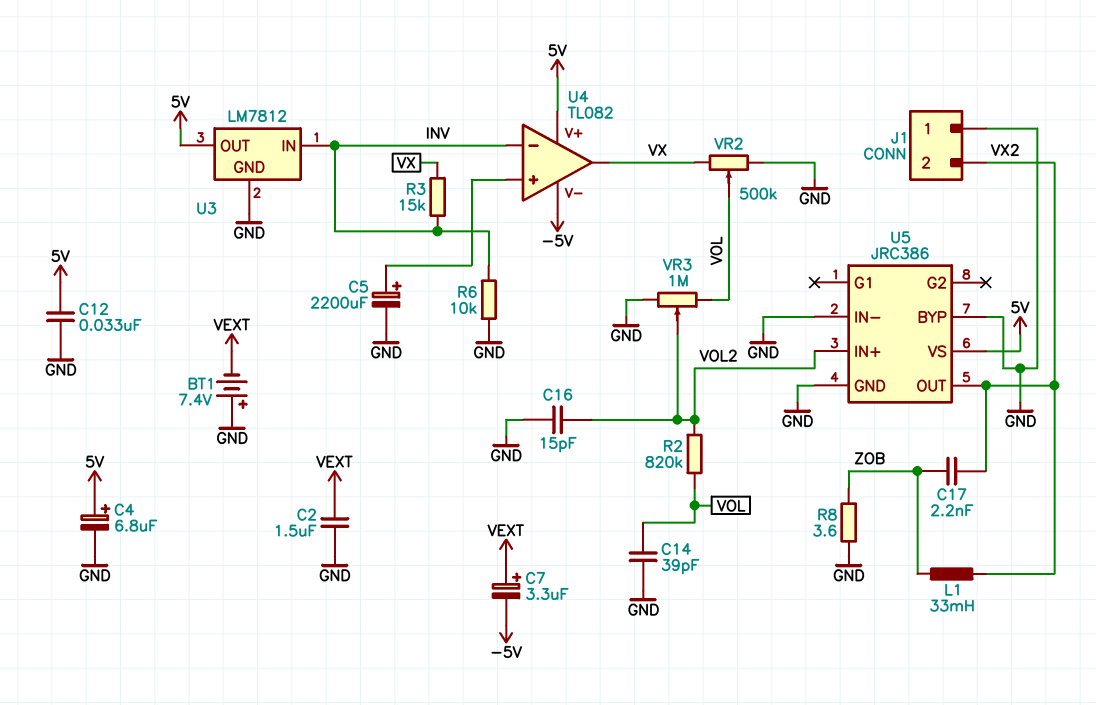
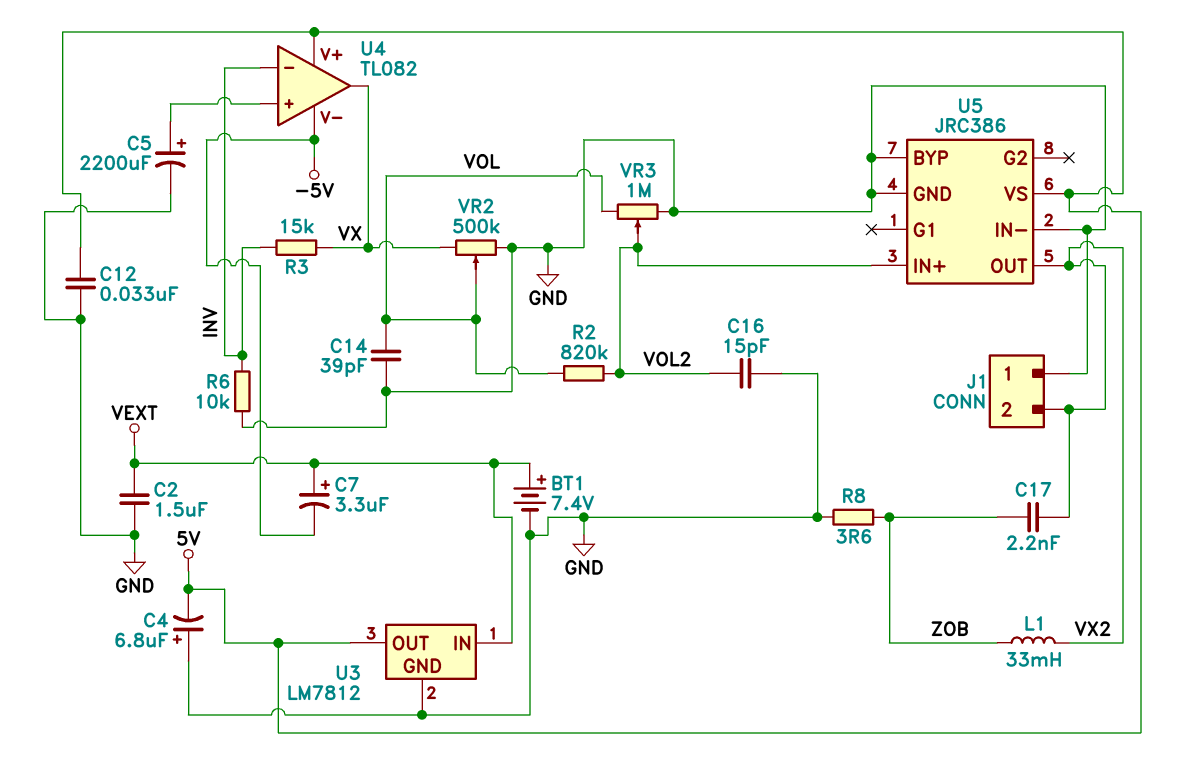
BT1: 7.4V (plus GND, minus VEXT) -> 7.4V (plus VEXT, minus GND)
C4: 6.8uF (plus 5V, minus GND) -> 6.8uF (plus GND, minus 5V)
U3 pin IN: INV -> VEXT

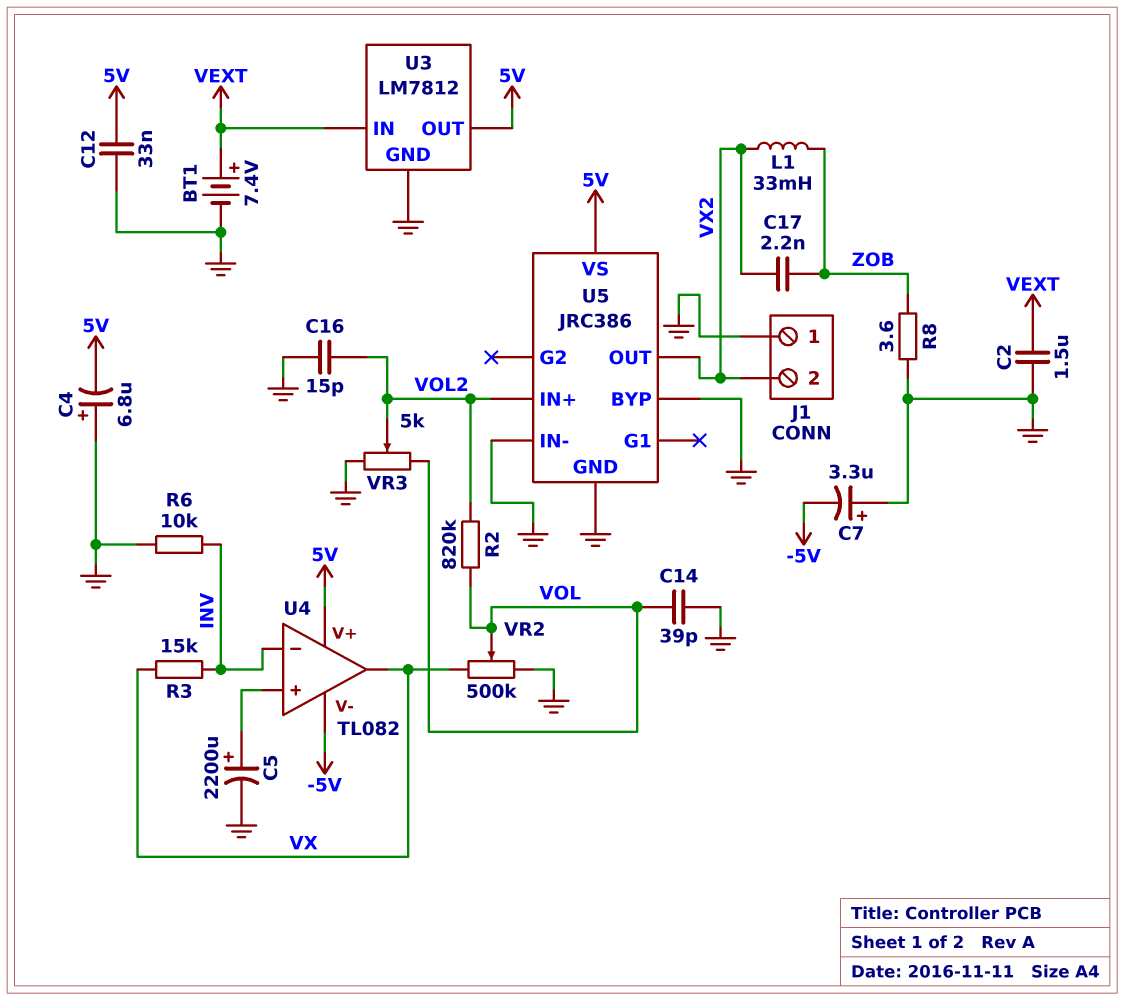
C7: 3.3uF (plus VEXT, minus -5V) -> 3.3uF (plus GND, minus -5V)
VR3: 1M (GND, VOL, wiper VOL2) -> 5k (GND, VOL, wiper VOL2)

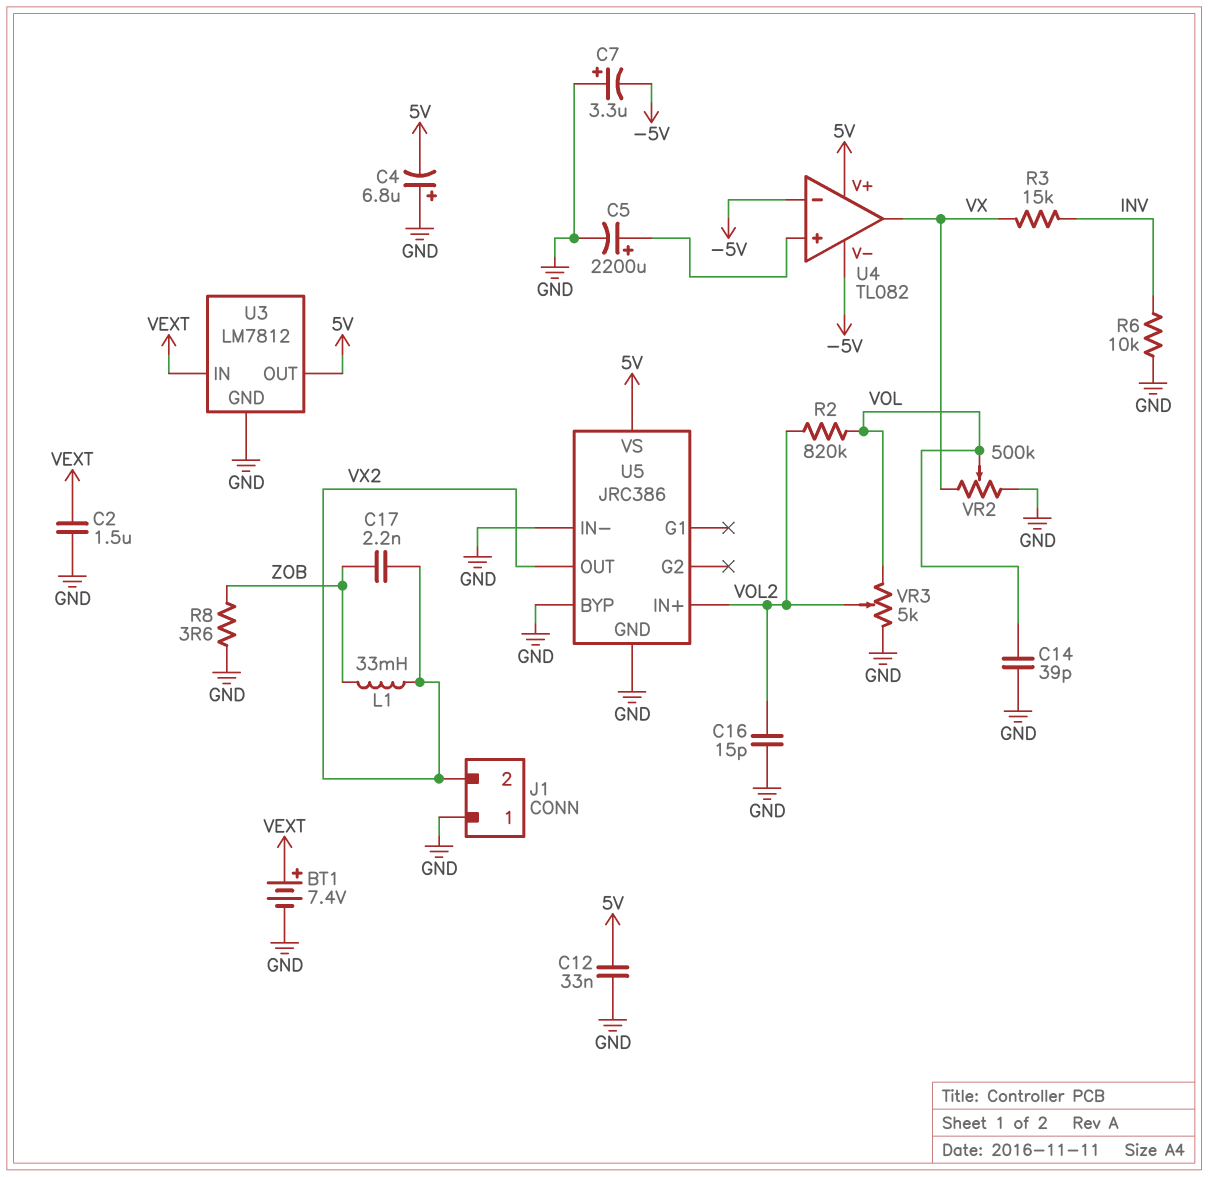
U4 pin in-: INV -> -5V

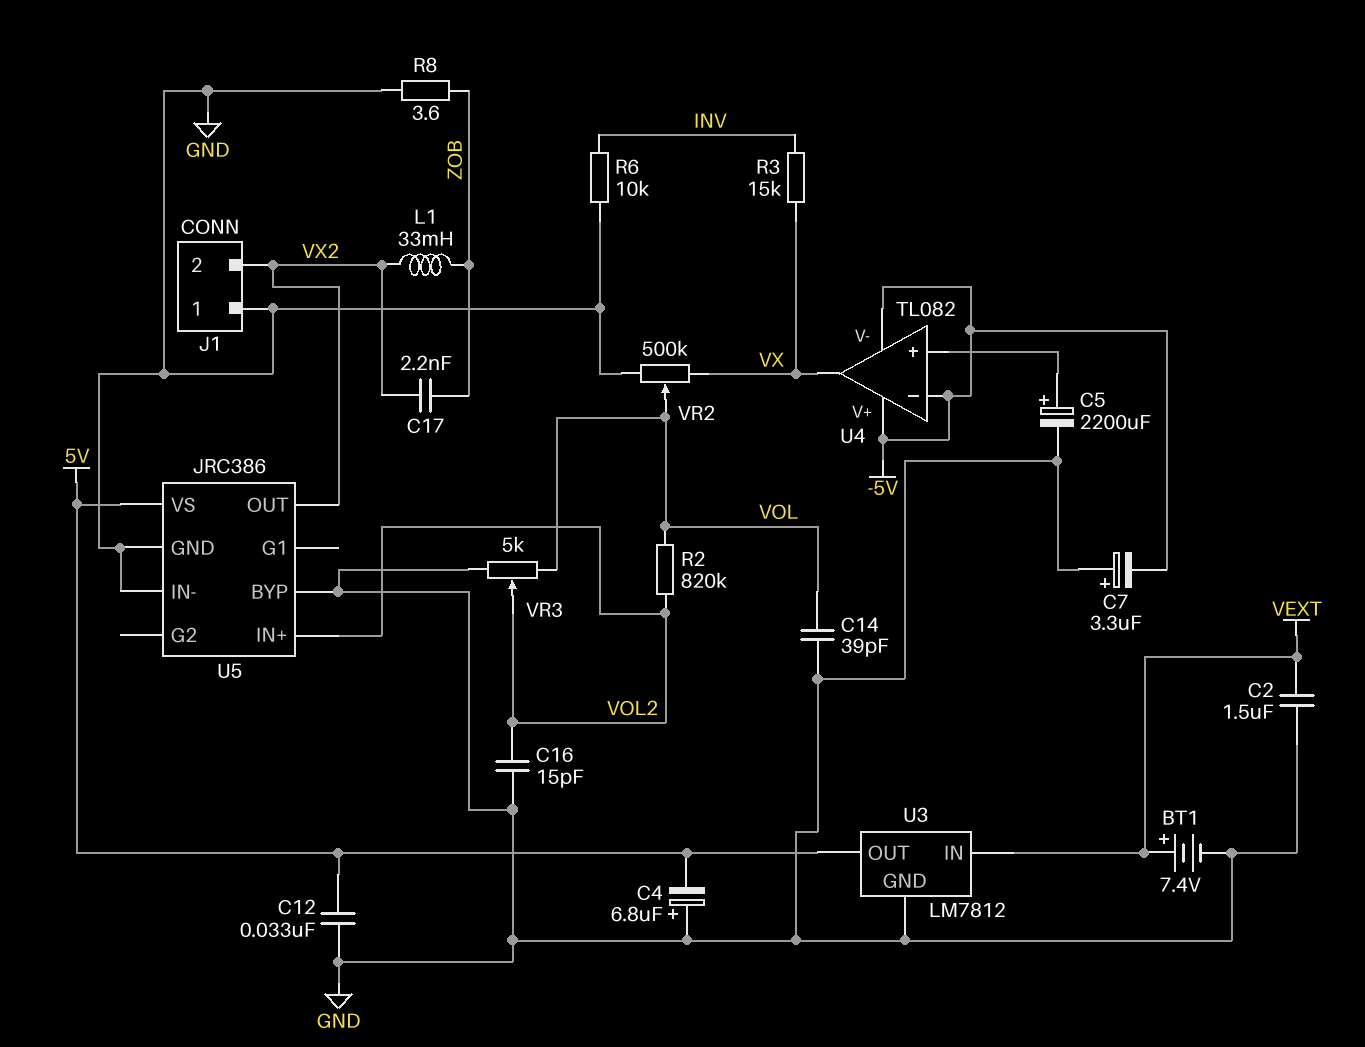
U4 pin V+: 5V -> -5V

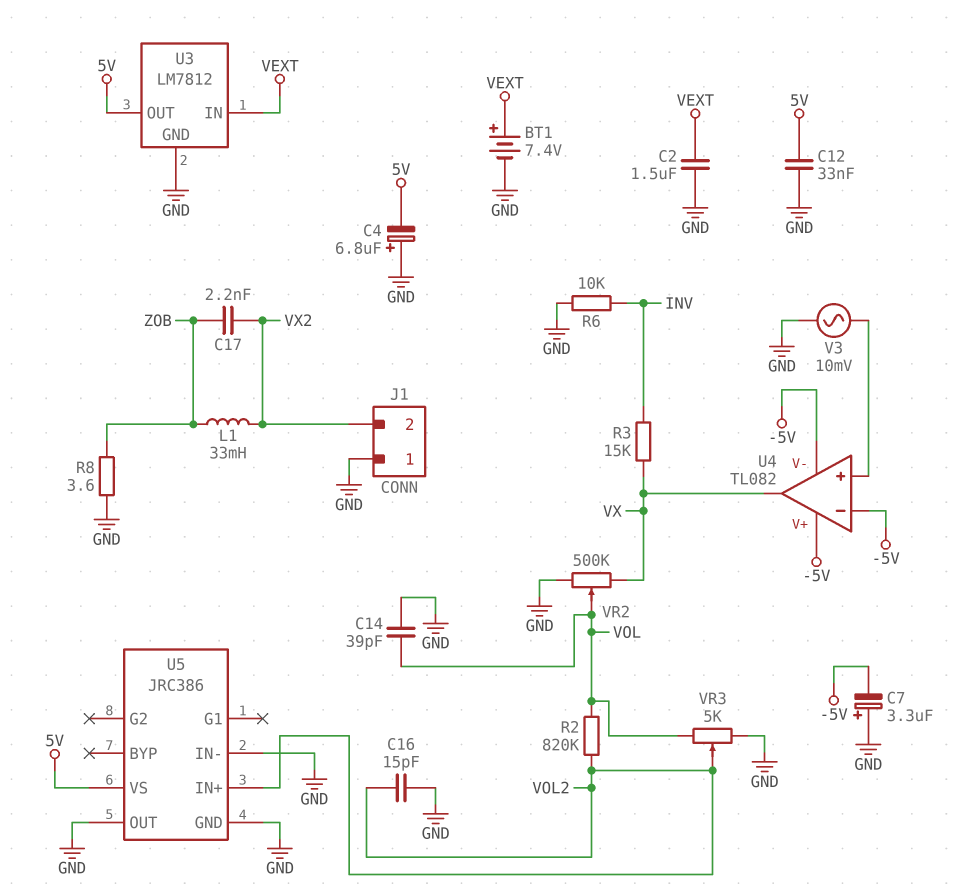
C5: 2200uF (plus U4/in+, minus GND) -> none
U5 pin BYP: GND -> none
U5 pin OUT: VX2 -> GND
V3: none -> AC 10mV (GND, U4/in+)

